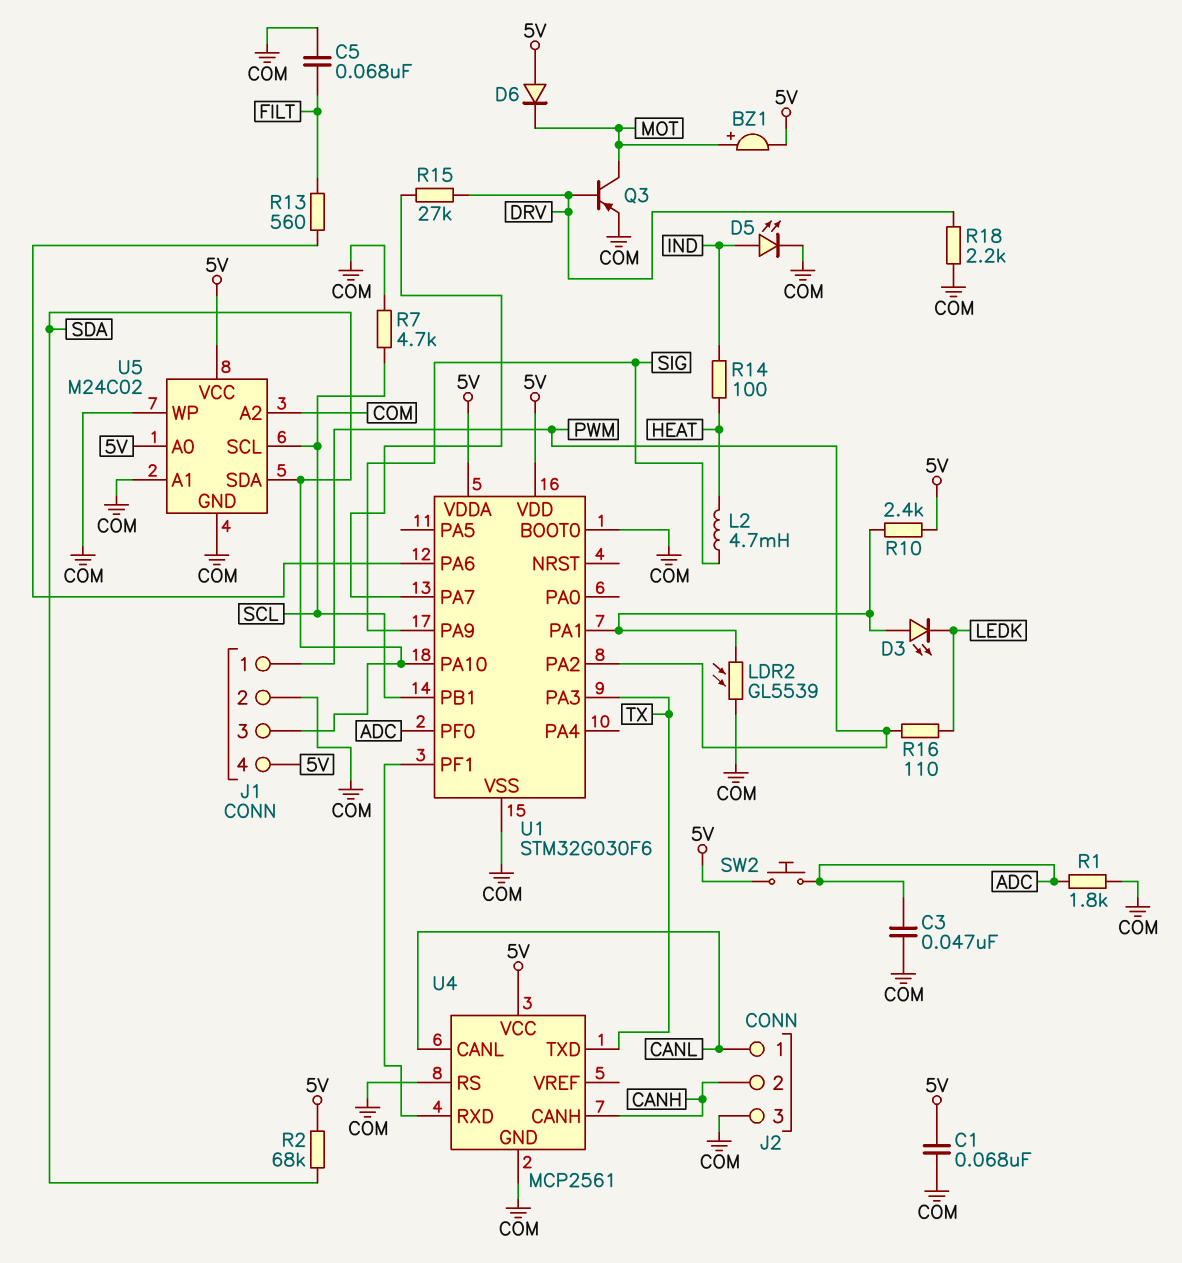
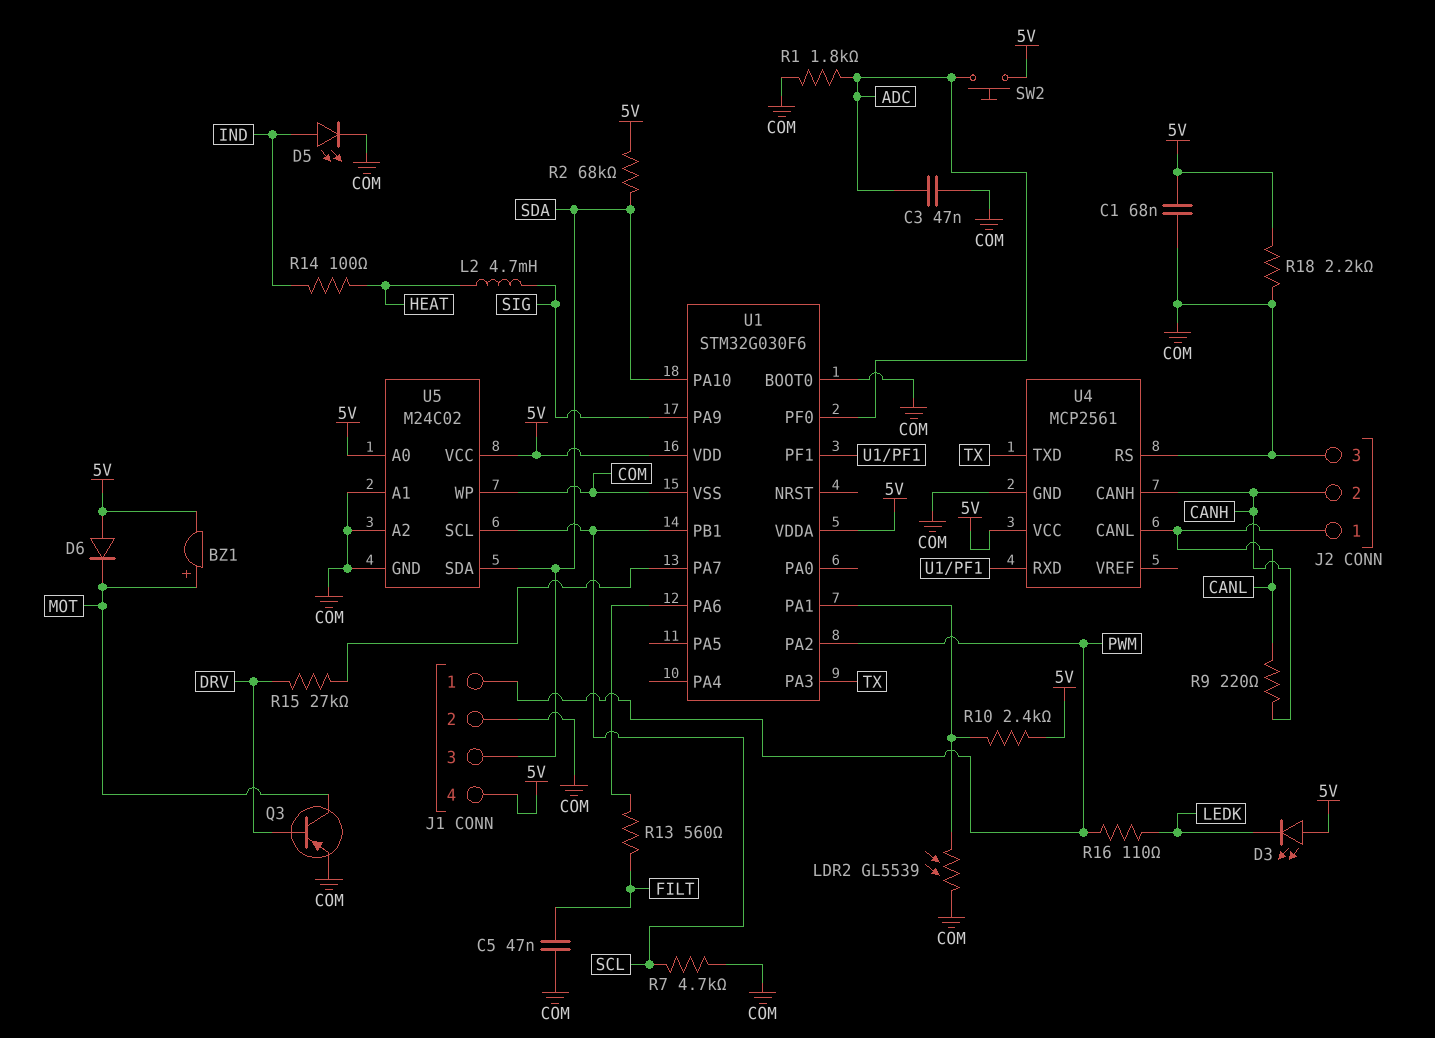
C5: 68nF (COM, FILT) -> 47nF (COM, FILT)
D3: LED (A U1/PA1, K LEDK) -> LED (A 5V, K LEDK)
R9: none -> 220 (CANH, CANL)
R18: 2.2k (COM, DRV) -> 2.2k (5V, COM)

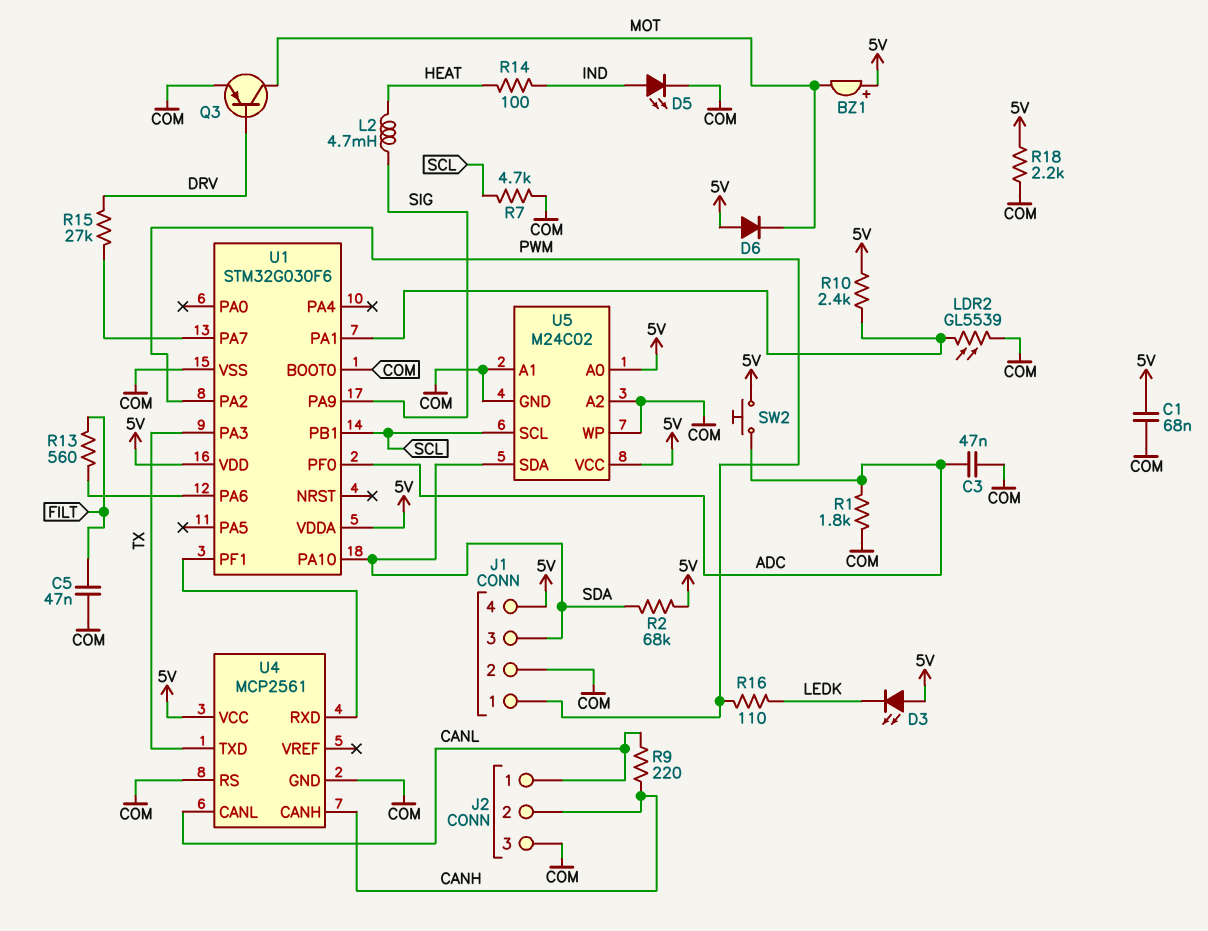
BZ1: buzzer (plus MOT, minus 5V) -> buzzer (plus 5V, minus MOT)

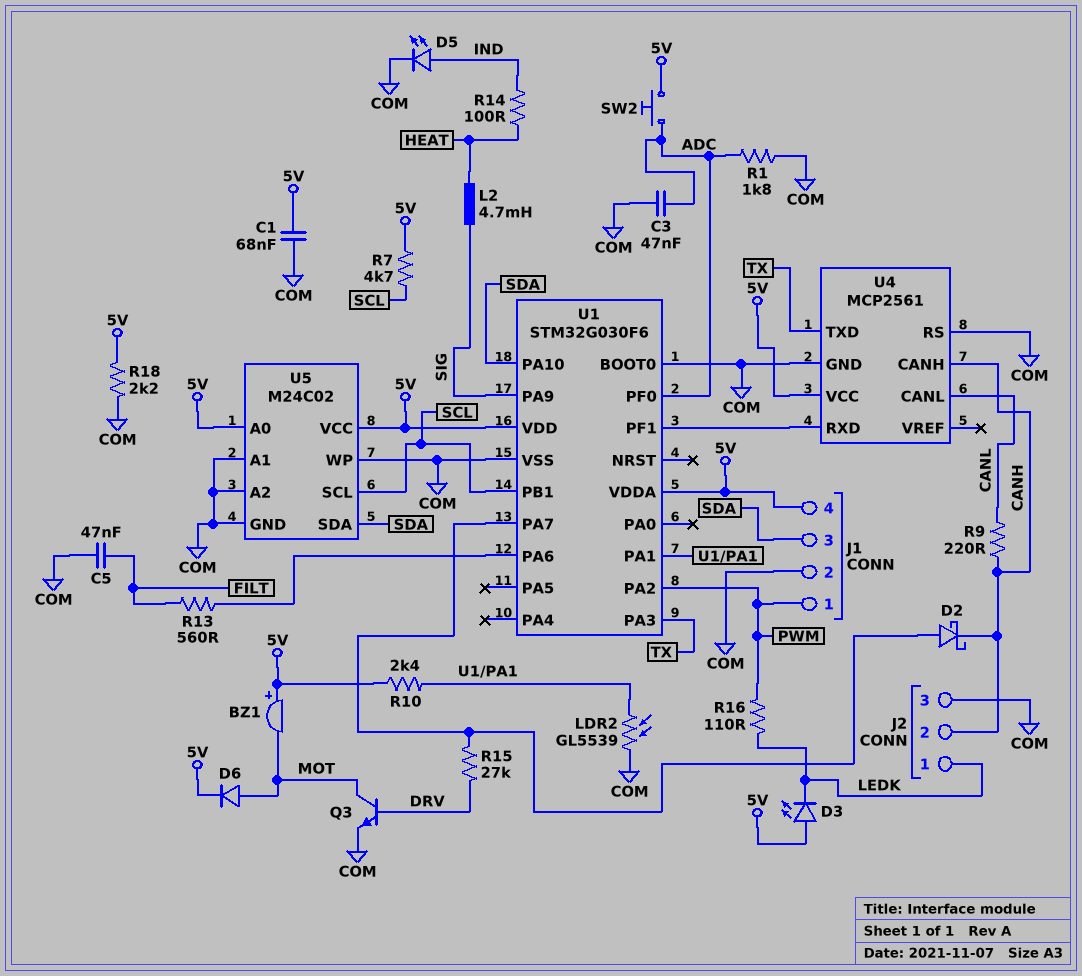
D2: none -> schottky (A U1/PA7, K CANH)
D6: diode (A 5V, K MOT) -> diode (A MOT, K 5V)
J2 pin 1: CANL -> LEDK
Q3: PNP (B DRV, C MOT, E COM) -> NPN (B DRV, C MOT, E COM)
R2: 68k (5V, SDA) -> none
R7: 4.7k (COM, SCL) -> 4.7k (5V, SCL)

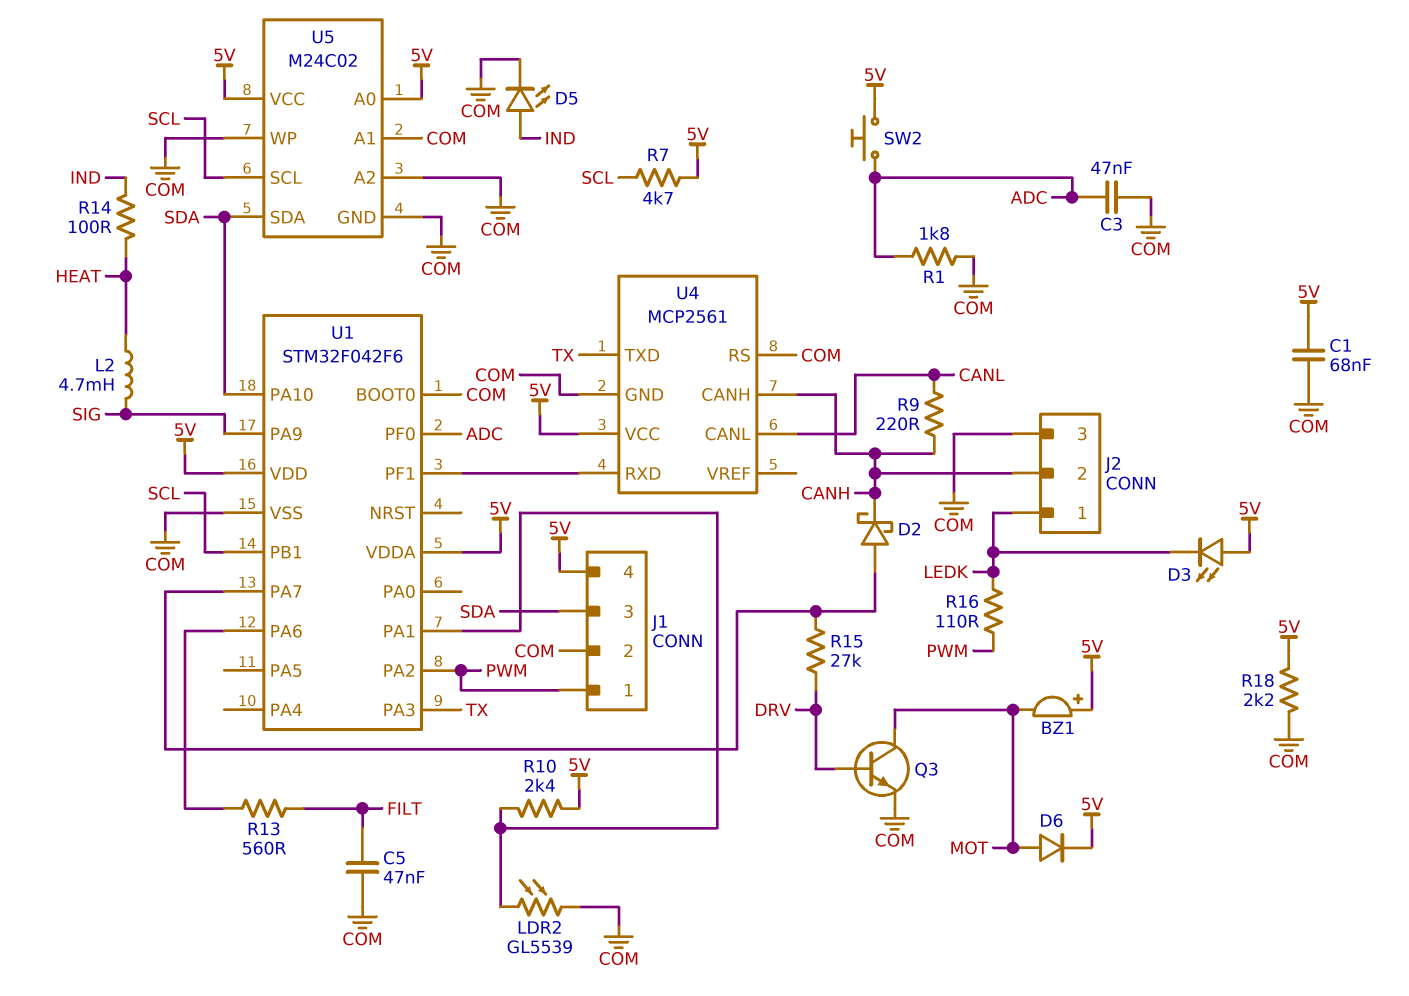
U1: STM32G030F6 -> STM32F042F6

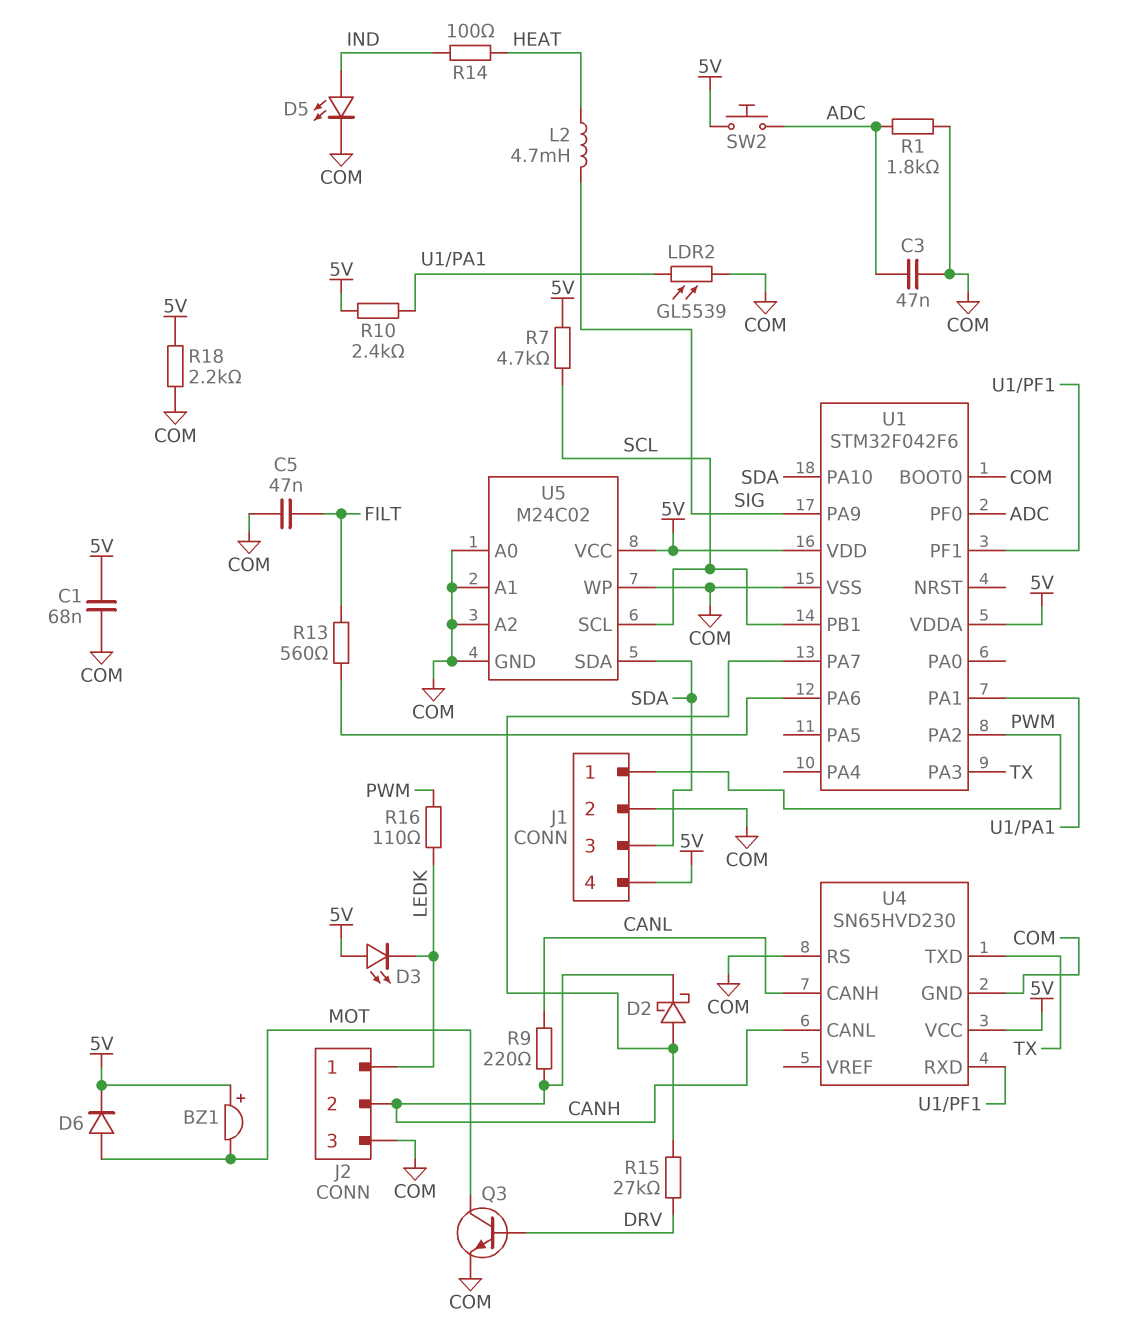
U4: MCP2561 -> SN65HVD230
U4 pin CANH: CANH -> CANL
U4 pin CANL: CANL -> CANH
U5 pin A0: 5V -> COM

